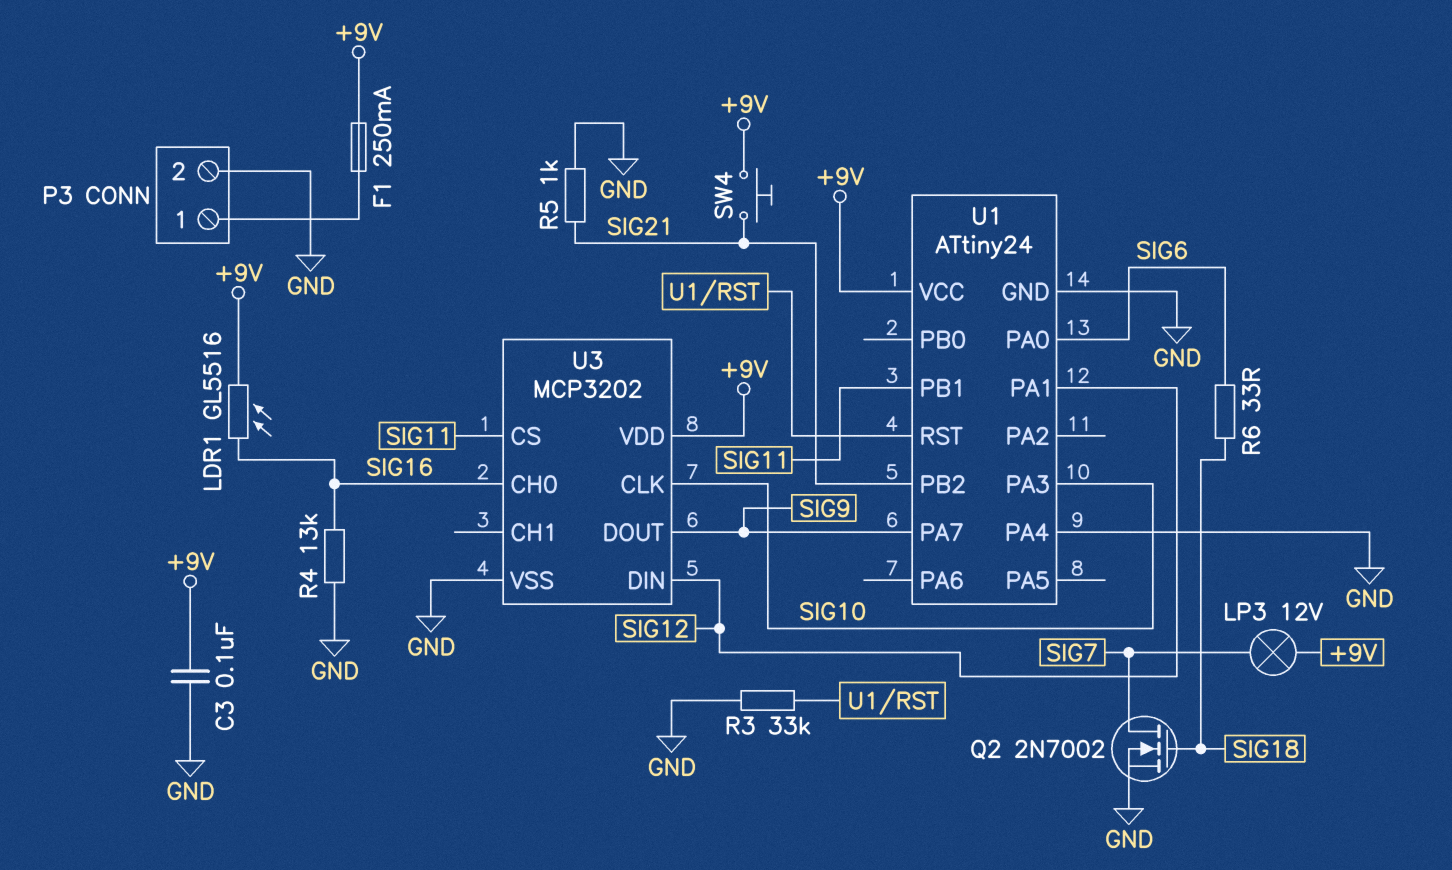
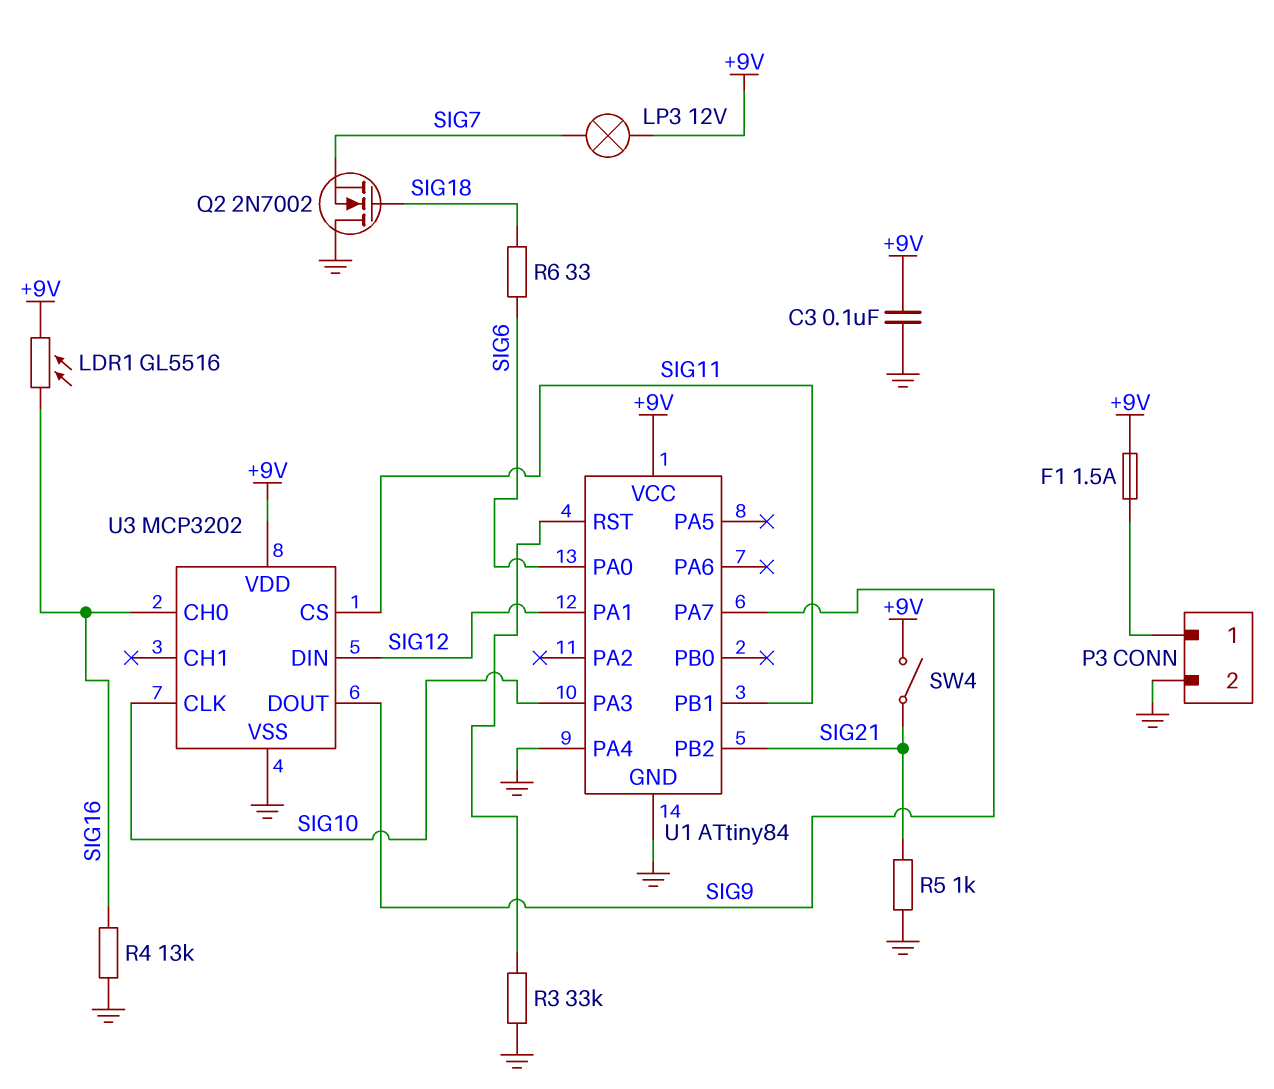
F1: 250mA (+9V, P3/1) -> 1.5A (+9V, P3/1)
Q2: NMOS 2N7002 (G SIG18, D SIG7, S GND) -> NMOS 2N7002 (G SIG18, D GND, S SIG7)
SW4: button (+9V, SIG21) -> switch (+9V, SIG21)
U1: ATtiny24 -> ATtiny84

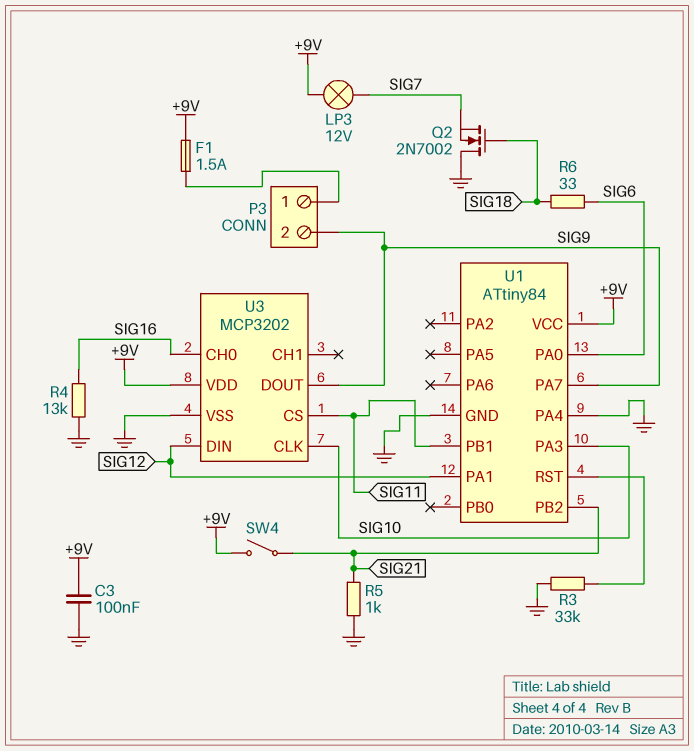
LDR1: GL5516 (+9V, SIG16) -> none
P3 pin 2: GND -> SIG9

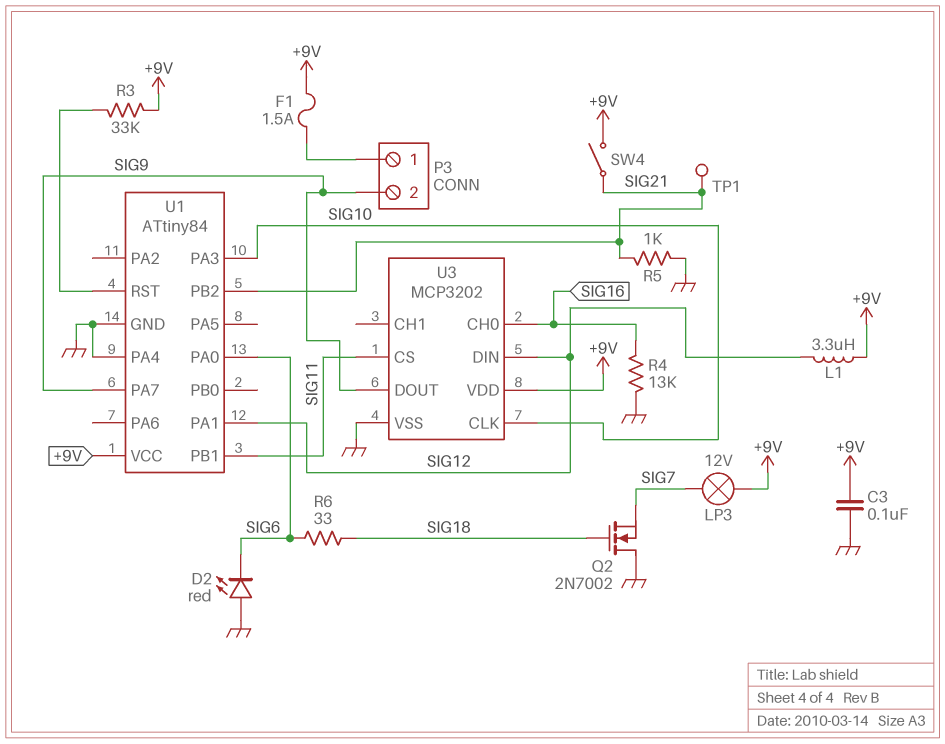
D2: none -> LED red (A GND, K SIG6)
L1: none -> 3.3uH (+9V, SIG12)
R3: 33k (GND, U1/RST) -> 33k (+9V, U1/RST)
TP1: none -> test point (SIG21)

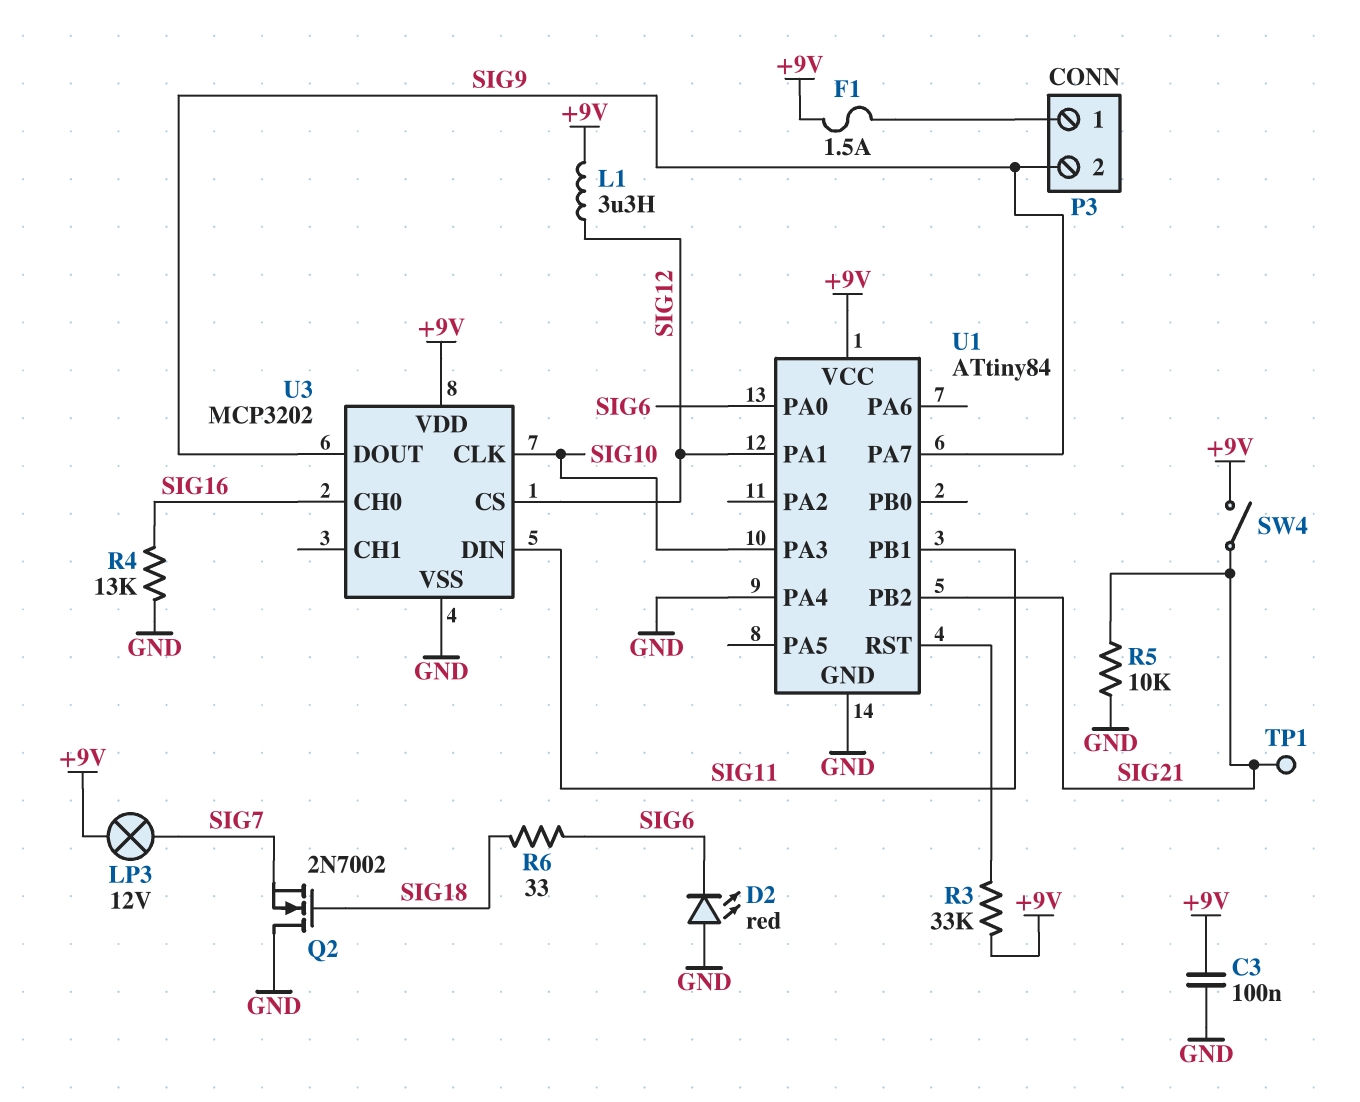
R5: 1k (GND, SIG21) -> 10k (GND, SIG21)
U3 pin CS: SIG11 -> SIG12
U3 pin DIN: SIG12 -> SIG11

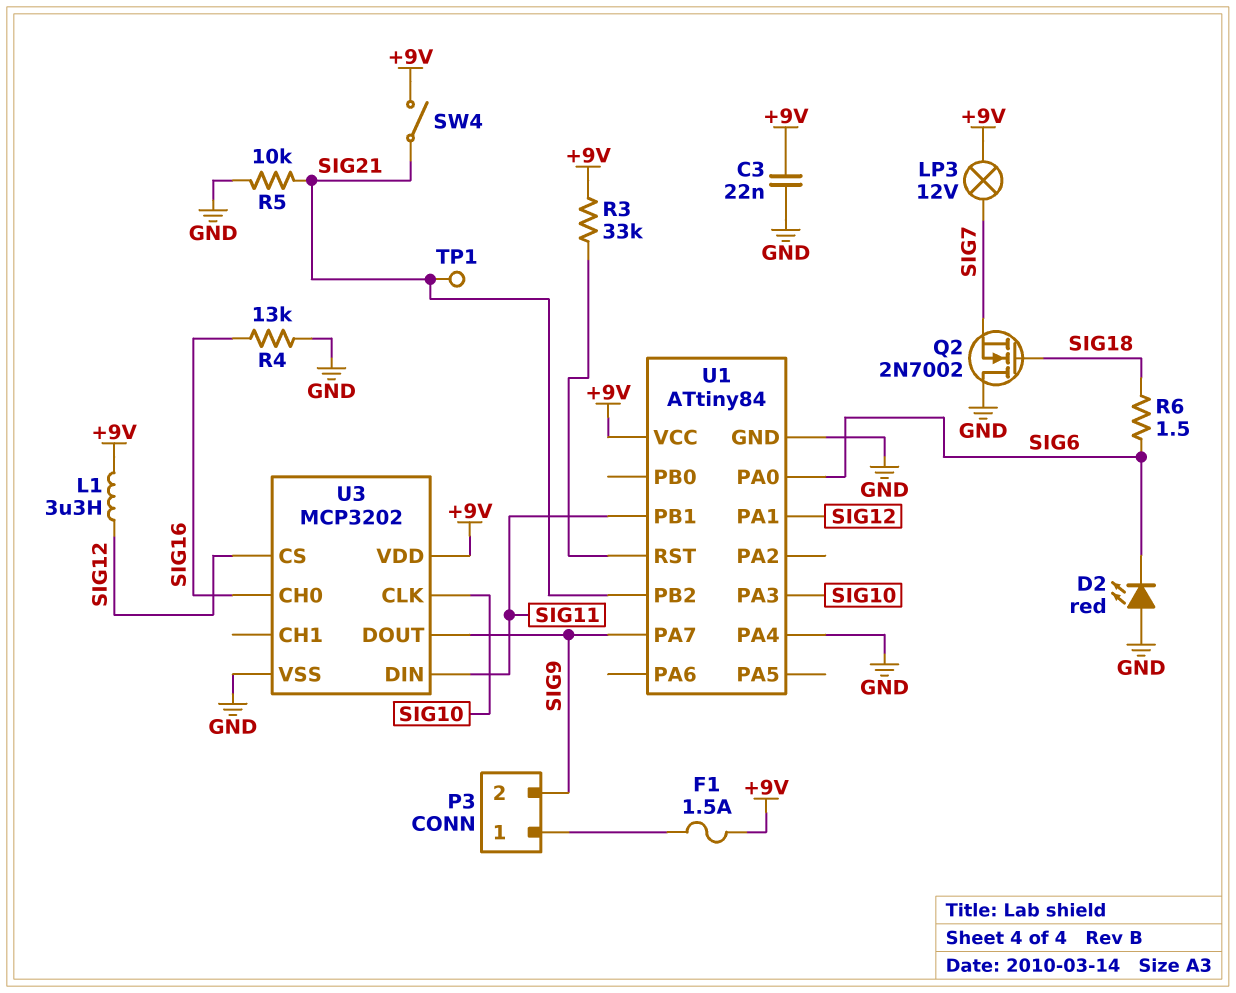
C3: 100nF (+9V, GND) -> 22nF (+9V, GND)
R6: 33 (SIG6, SIG18) -> 1.5 (SIG6, SIG18)

